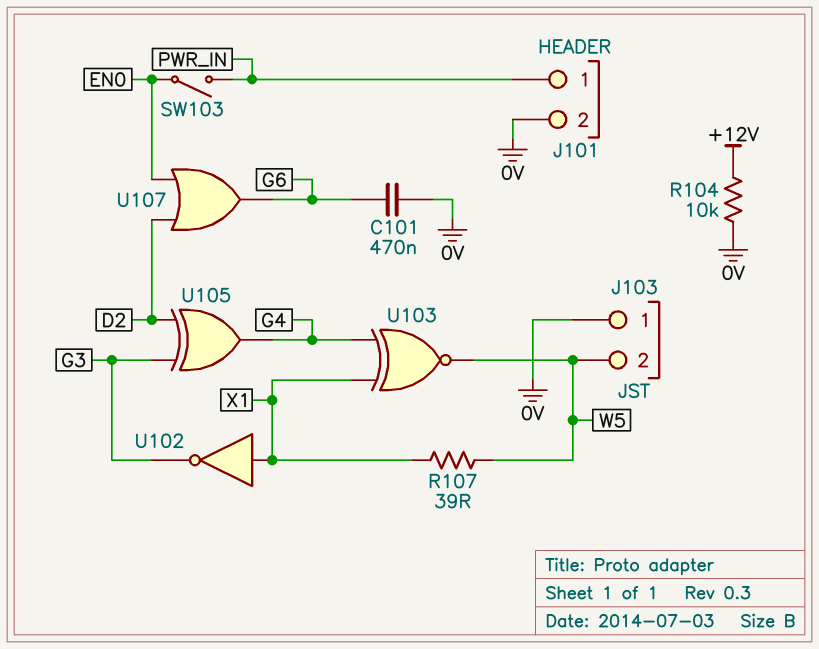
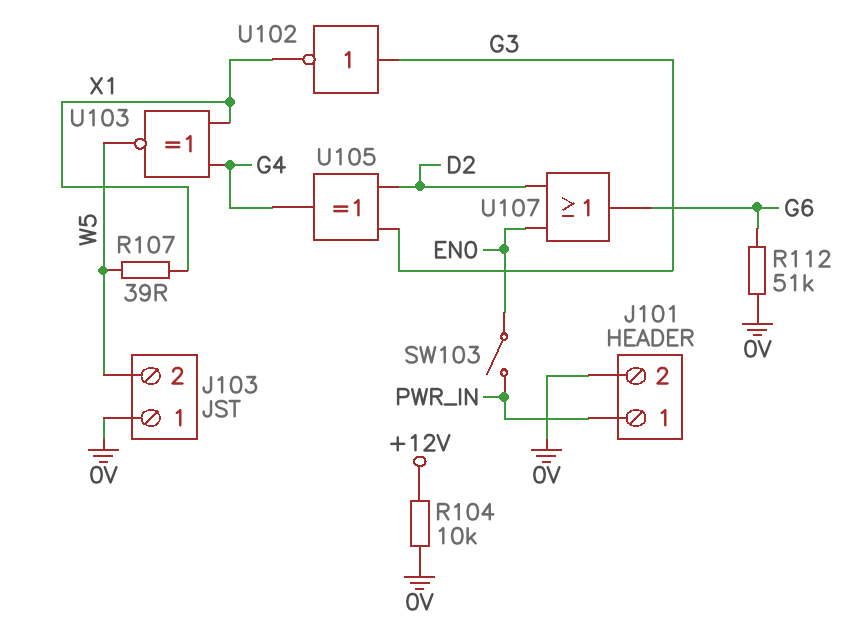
C101: 470nF (0V, G6) -> none
R112: none -> 51k (0V, G6)
U102: NOT (in X1, out G3) -> NOT (in G3, out X1)

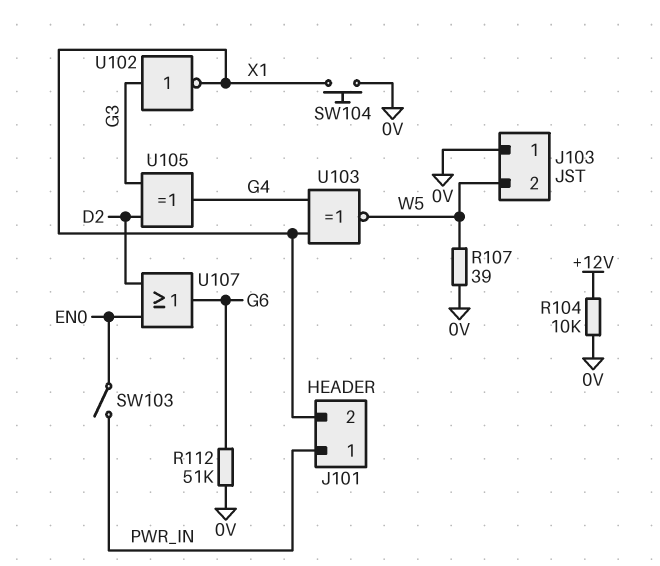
J101 pin 2: 0V -> X1
R107: 39 (W5, X1) -> 39 (0V, W5)
SW104: none -> button (0V, X1)

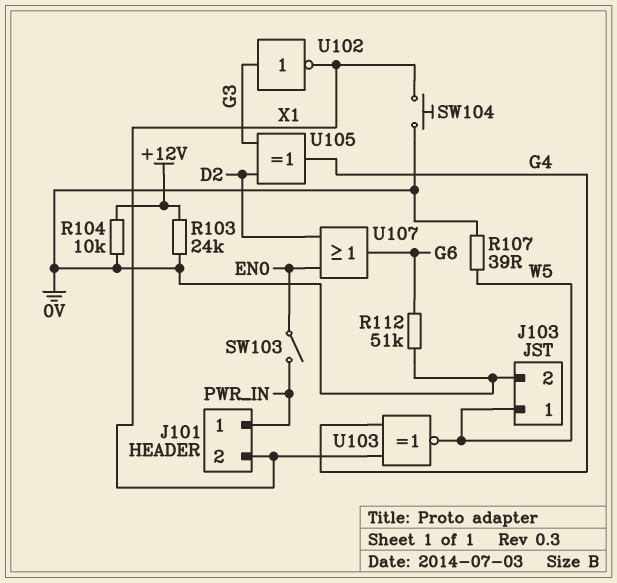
J103 pin 1: 0V -> W5
J103 pin 2: W5 -> 0V
R103: none -> 24k (+12V, 0V)

